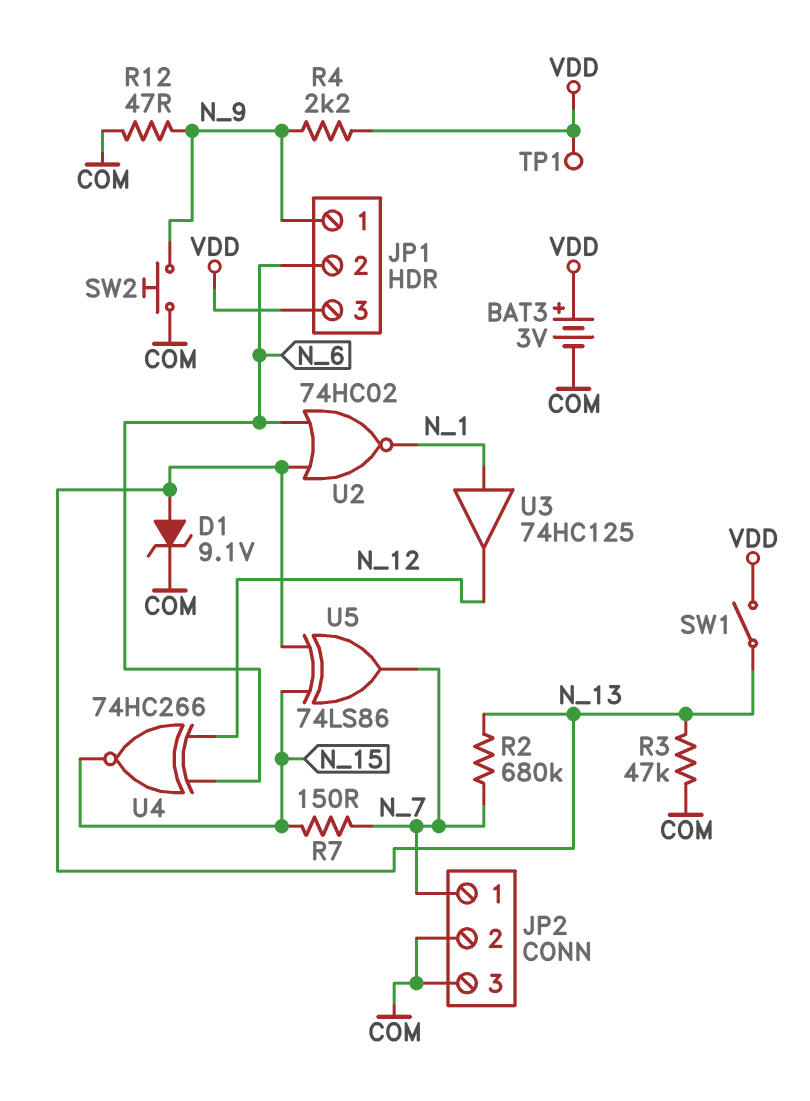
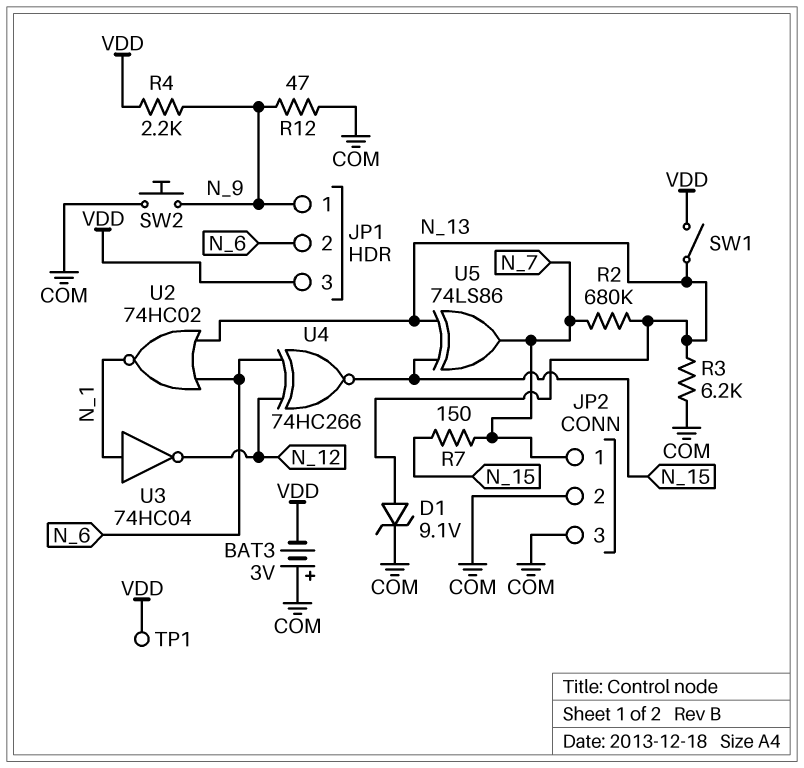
BAT3: 3V (plus VDD, minus COM) -> 3V (plus COM, minus VDD)
R3: 47k (COM, N_13) -> 6.2k (COM, N_13)
U3: buffer 74HC125 (in N_1, out N_12) -> NOT 74HC04 (in N_1, out N_12)

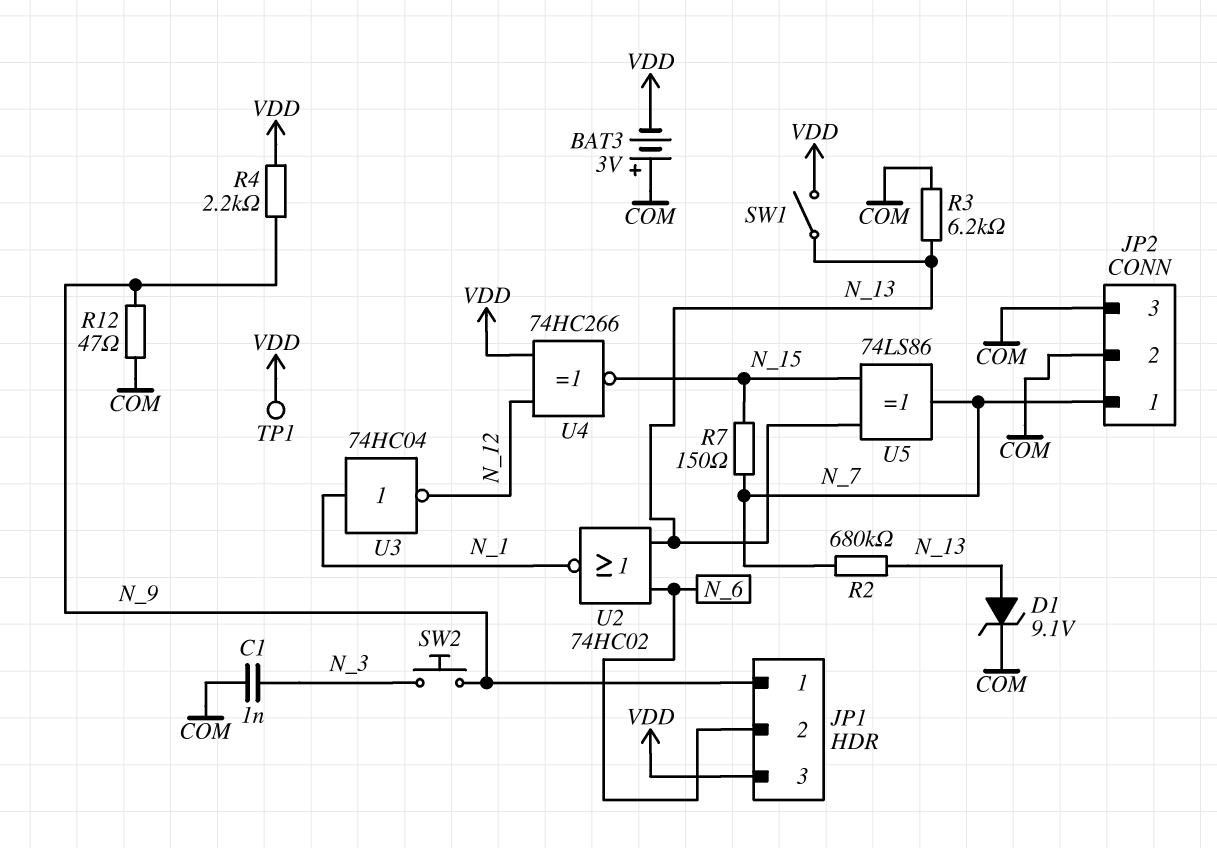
C1: none -> 1nF (COM, N_3)
SW2: button (COM, N_9) -> button (N_3, N_9)
U4: XNOR 74HC266 (in N_6, in N_12, out N_15) -> XNOR 74HC266 (in N_12, in VDD, out N_15)

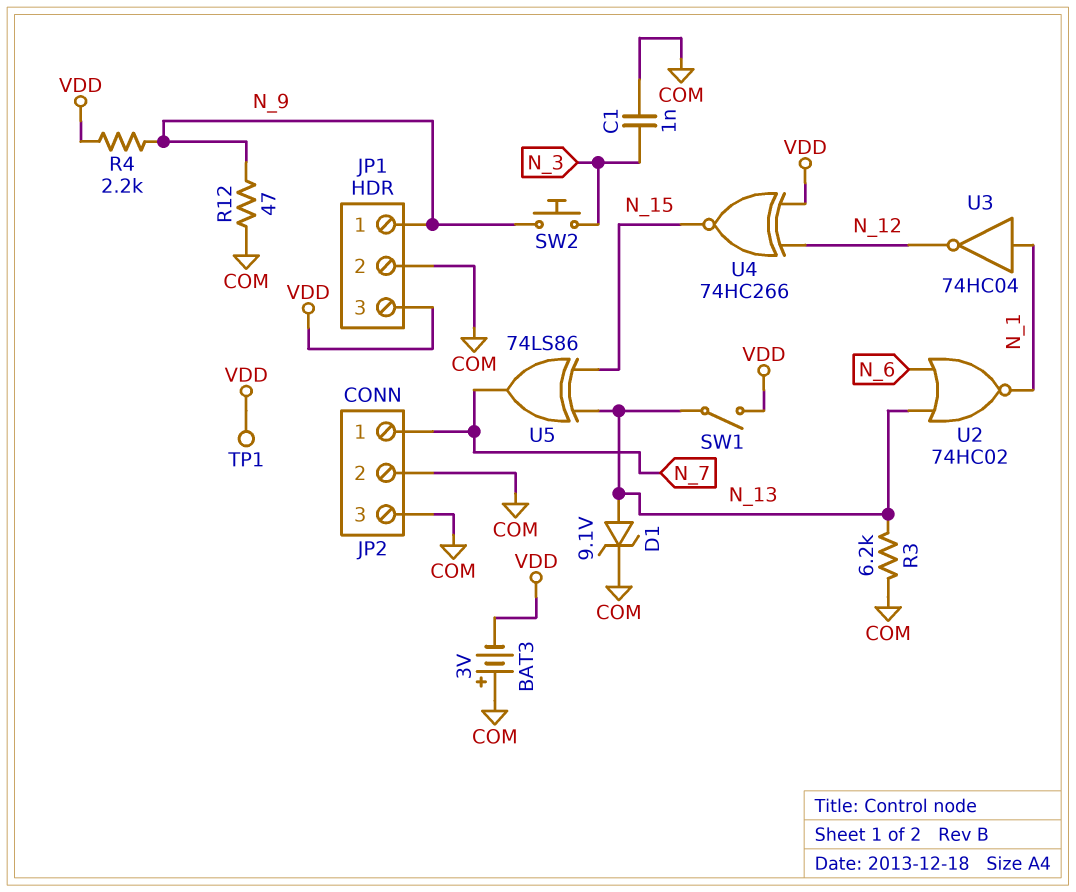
JP1 pin 2: N_6 -> COM
R2: 680k (N_7, N_13) -> none
R7: 150 (N_7, N_15) -> none

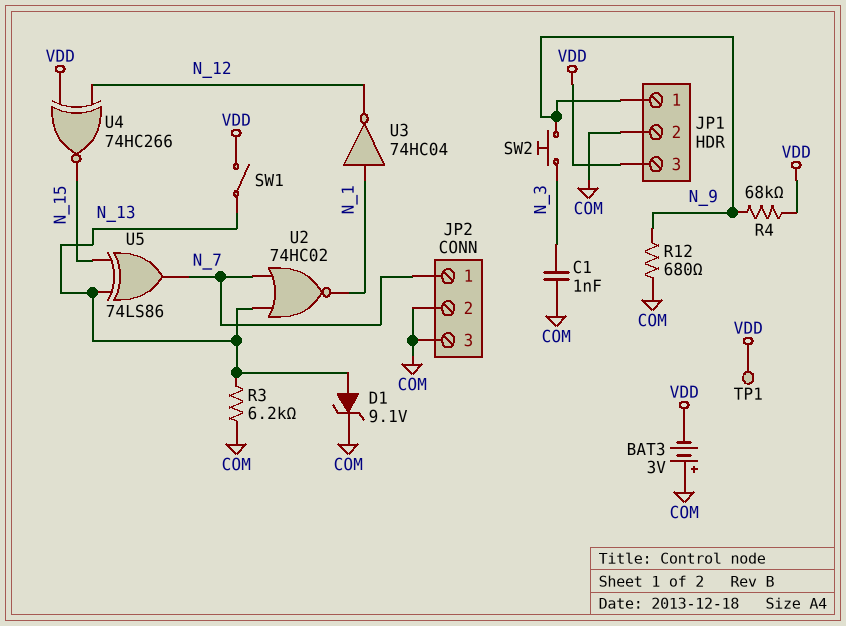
R4: 2.2k (N_9, VDD) -> 68k (N_9, VDD)
R12: 47 (COM, N_9) -> 680 (COM, N_9)
U2: NOR 74HC02 (in N_6, in N_13, out N_1) -> NOR 74HC02 (in N_7, in N_13, out N_1)

